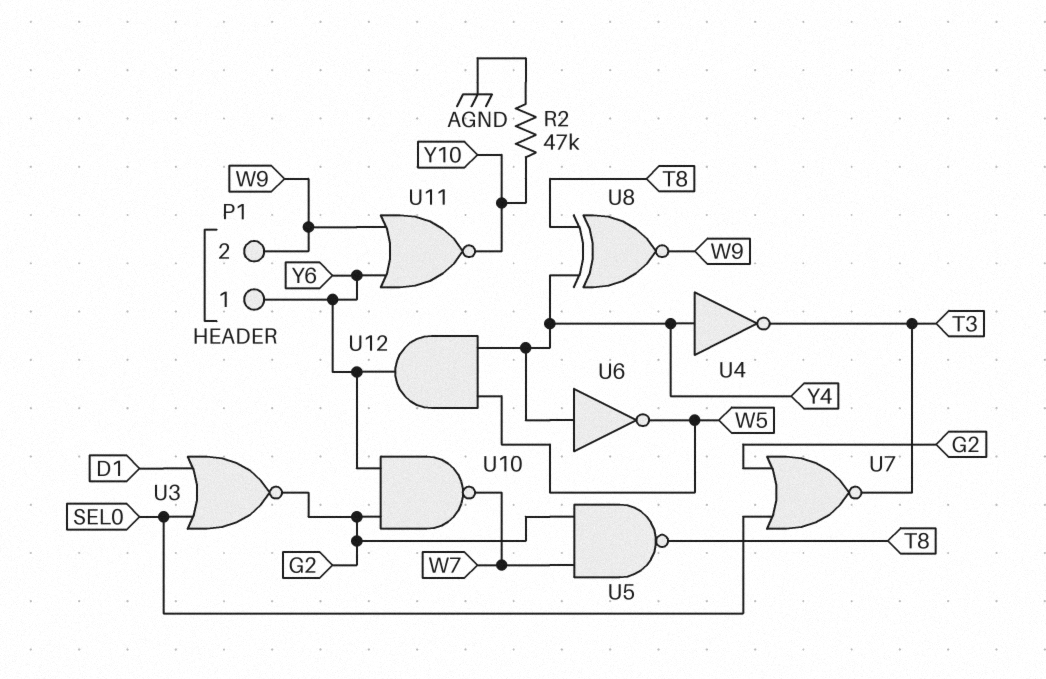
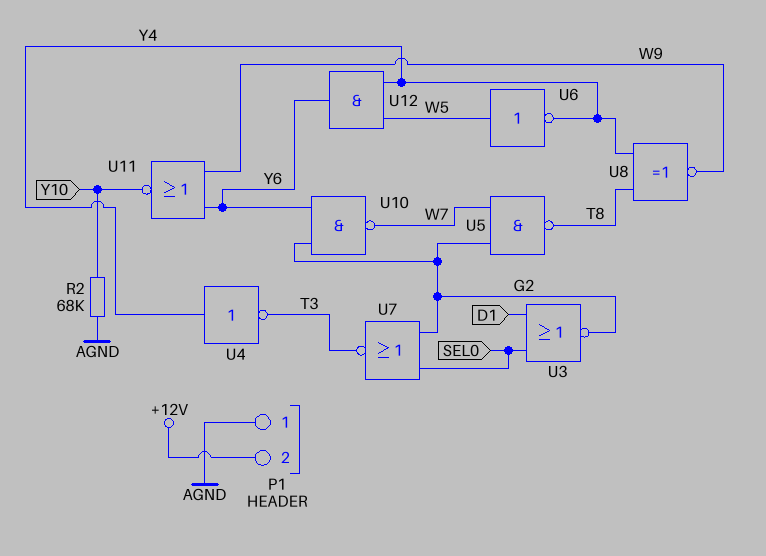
P1 pin 1: Y6 -> AGND
P1 pin 2: W9 -> +12V
R2: 47k (AGND, Y10) -> 68k (AGND, Y10)
U6: NOT (in Y4, out W5) -> NOT (in W5, out Y4)

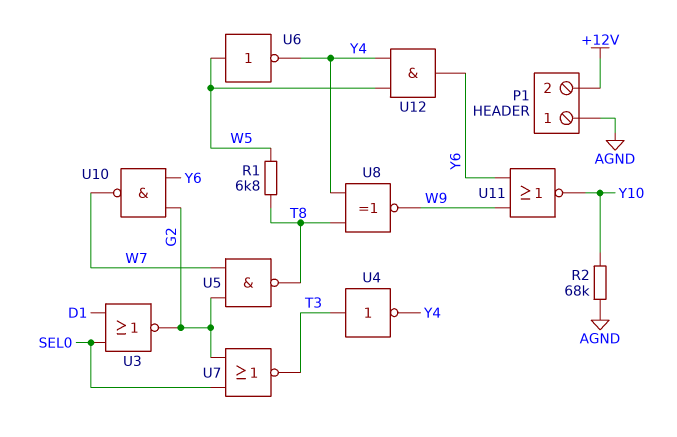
R1: none -> 6.8k (T8, W5)
U4: NOT (in Y4, out T3) -> NOT (in T3, out Y4)

